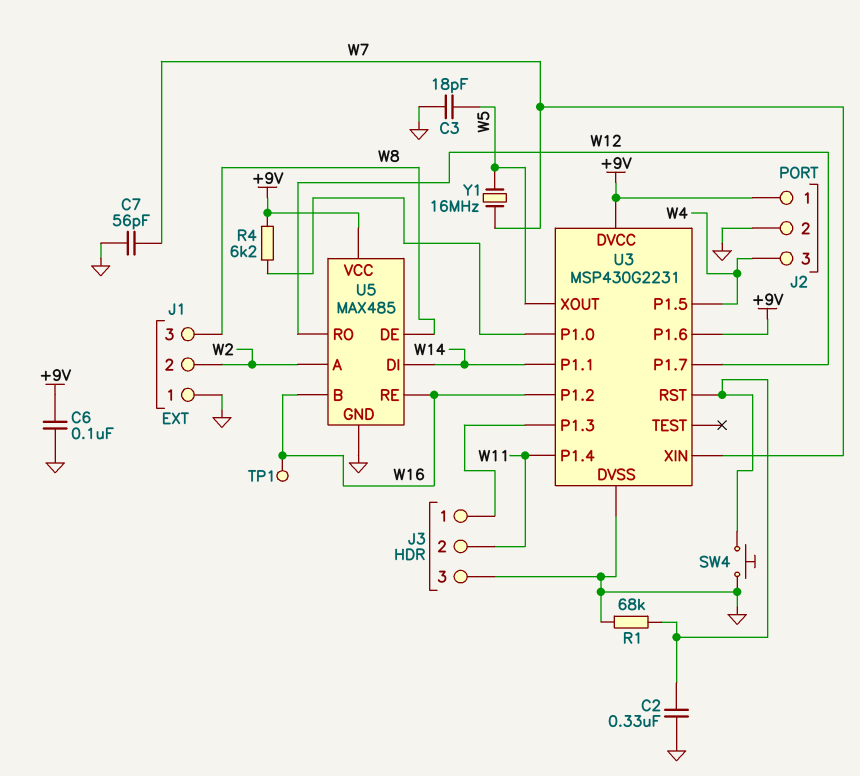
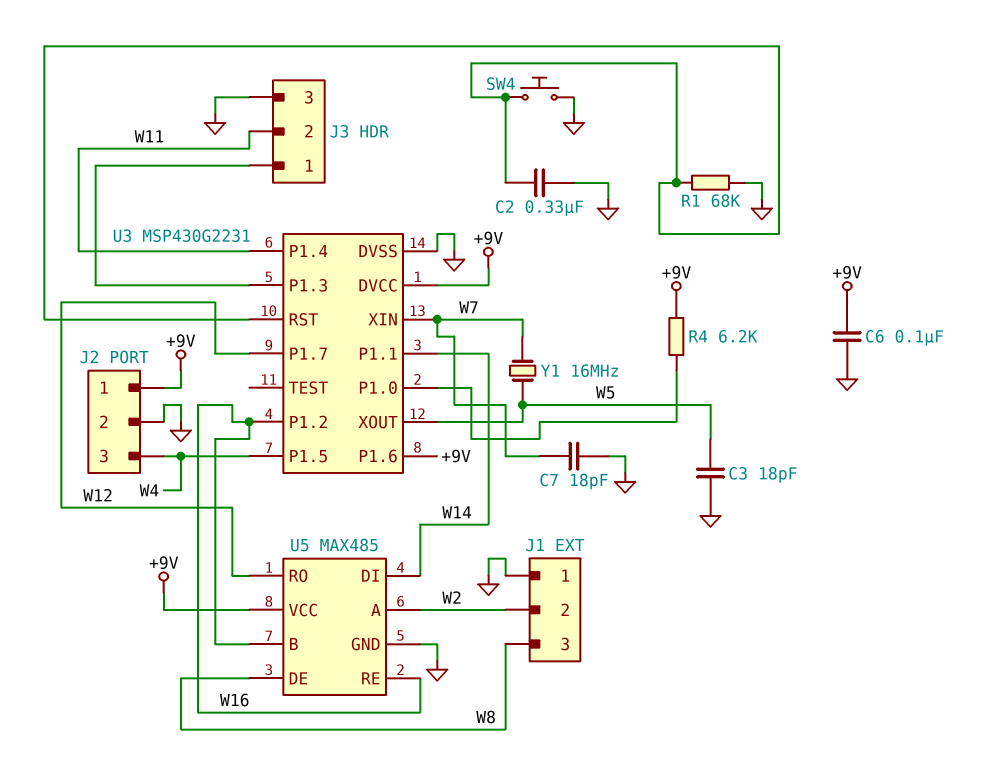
C7: 56pF (GND, W7) -> 18pF (GND, W7)
TP1: test point (W16) -> none

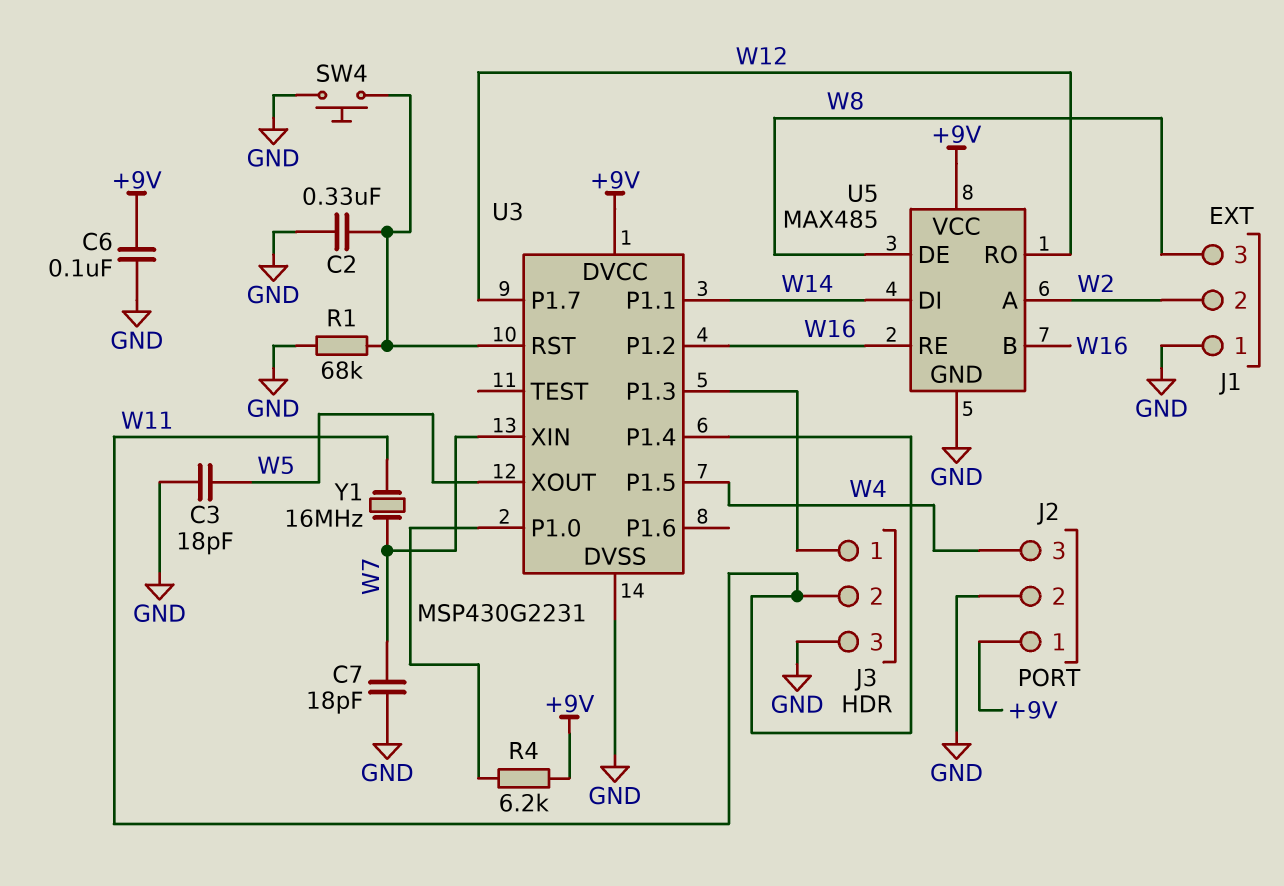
U3 pin P1.6: +9V -> none
Y1: 16MHz (W5, W7) -> 16MHz (W7, W11)

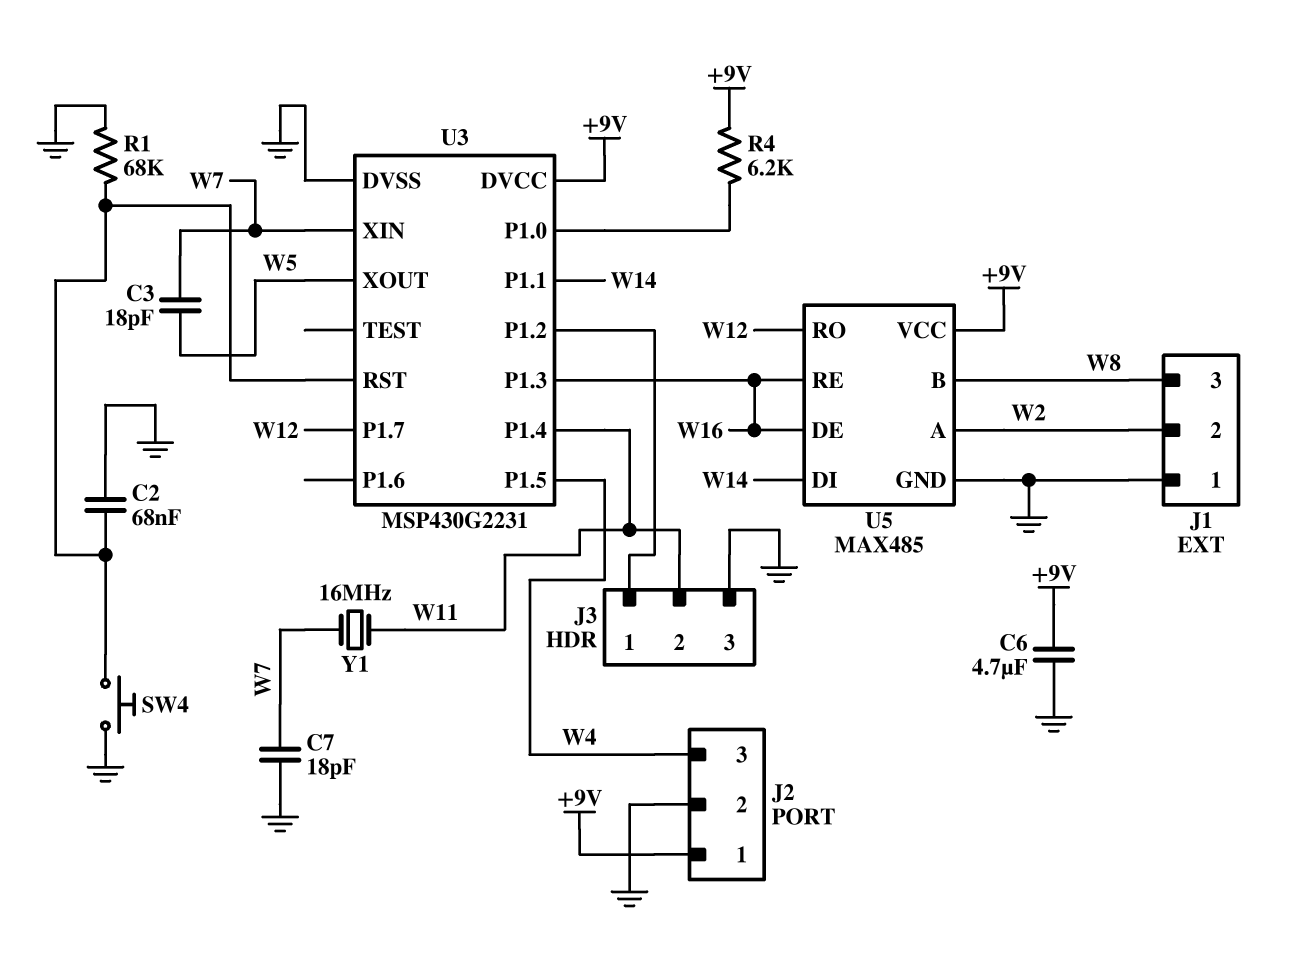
C2: 330nF (GND, U3/RST) -> 68nF (GND, U3/RST)
C3: 18pF (GND, W5) -> 18pF (W5, W7)
C6: 100nF (+9V, GND) -> 4.7uF (+9V, GND)
U3 pin P1.2: W16 -> J3/1
U3 pin P1.3: J3/1 -> W16
U5 pin B: W16 -> W8
U5 pin DE: W8 -> W16

